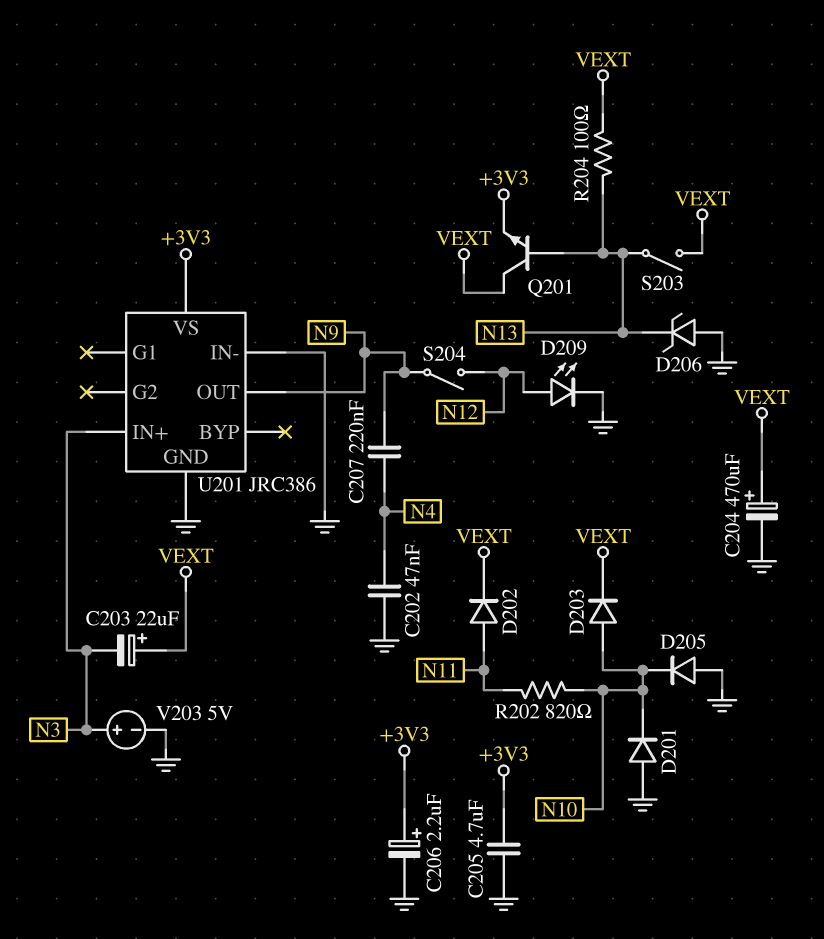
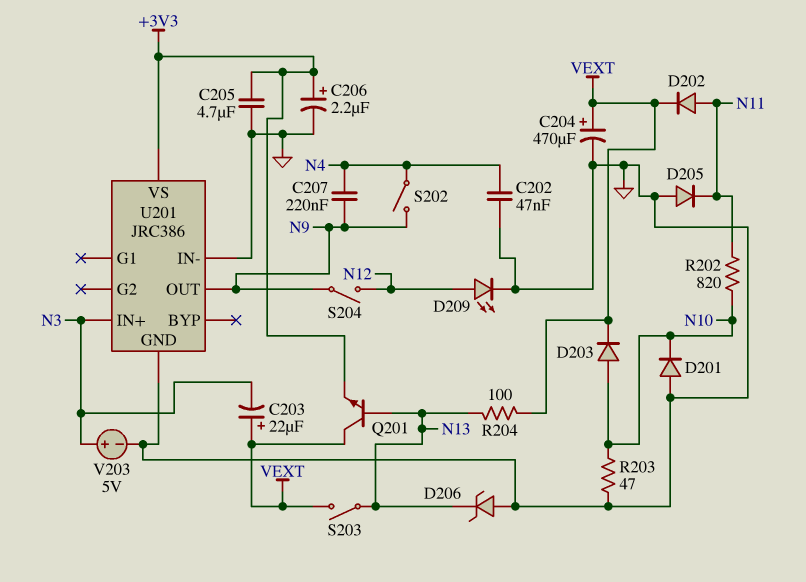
D205: diode (A GND, K N10) -> diode (A GND, K N11)
R203: none -> 47 (GND, N10)
S202: none -> switch (N4, N9)

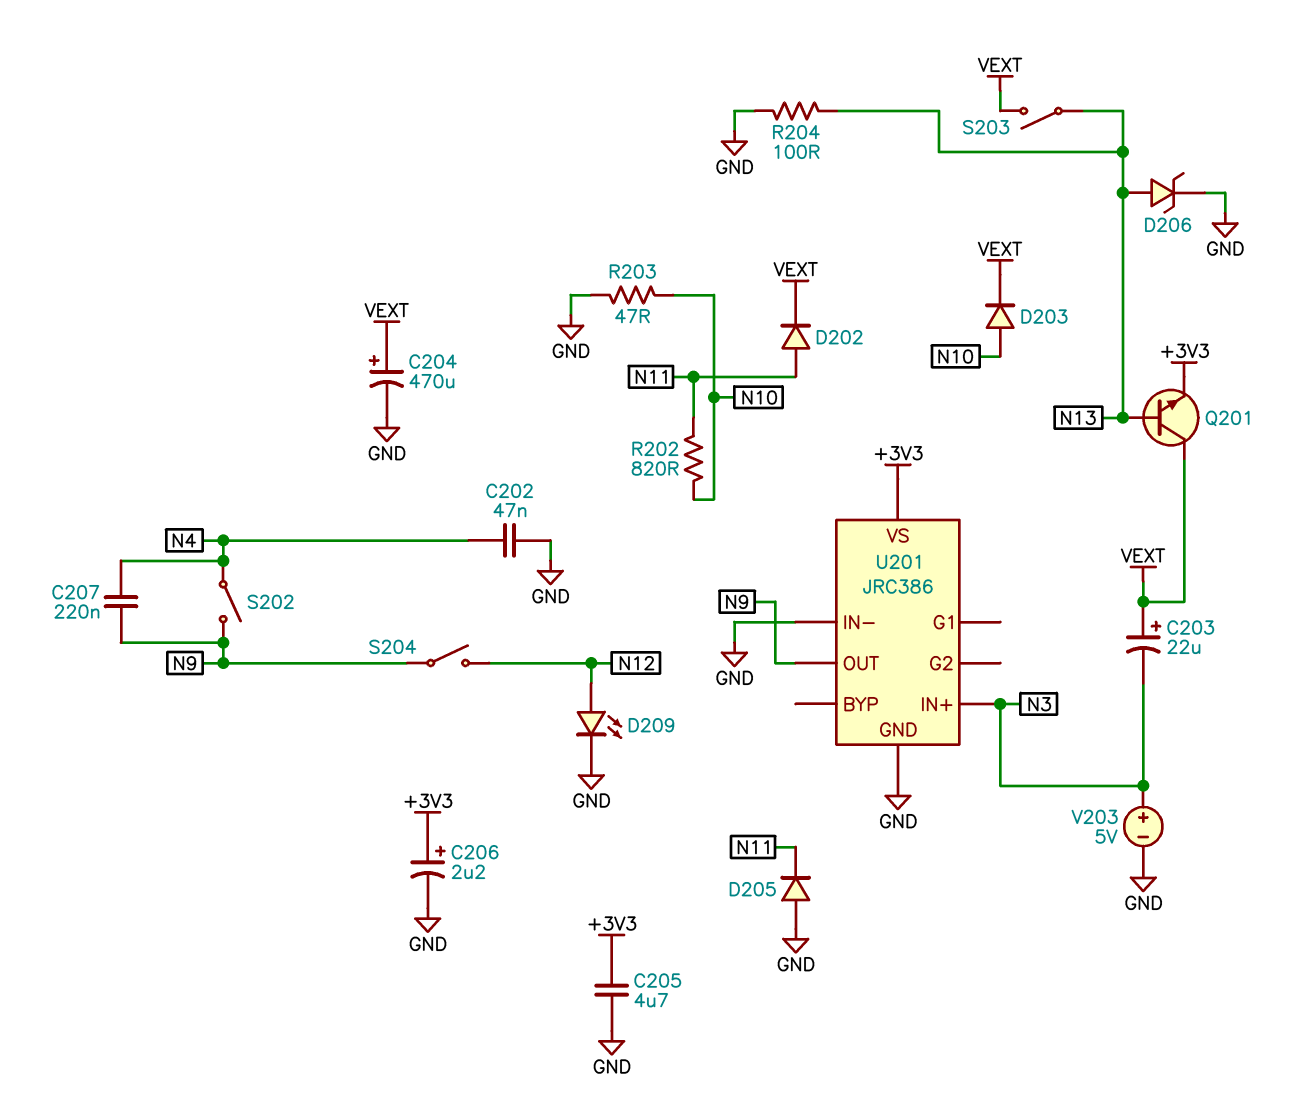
D201: diode (A GND, K N10) -> none
D206: zener (A GND, K N13) -> zener (A N13, K GND)
R204: 100 (N13, VEXT) -> 100 (GND, N13)

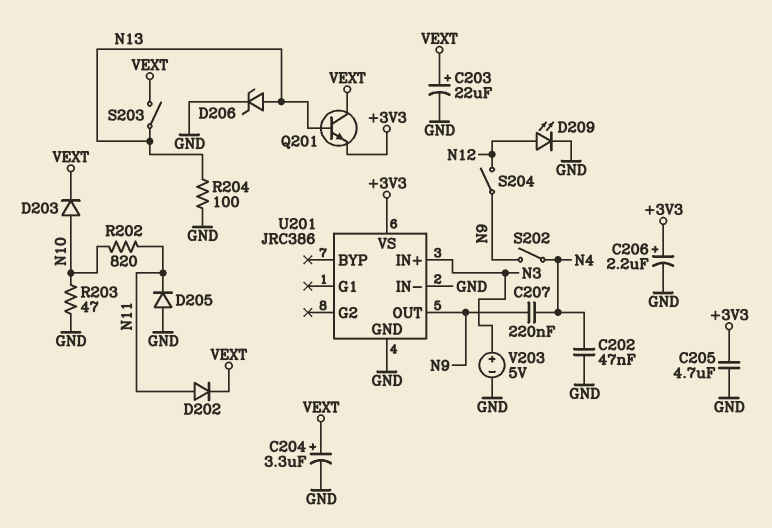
C203: 22uF (plus VEXT, minus N3) -> 22uF (plus VEXT, minus GND)
C204: 470uF (plus VEXT, minus GND) -> 3.3uF (plus VEXT, minus GND)

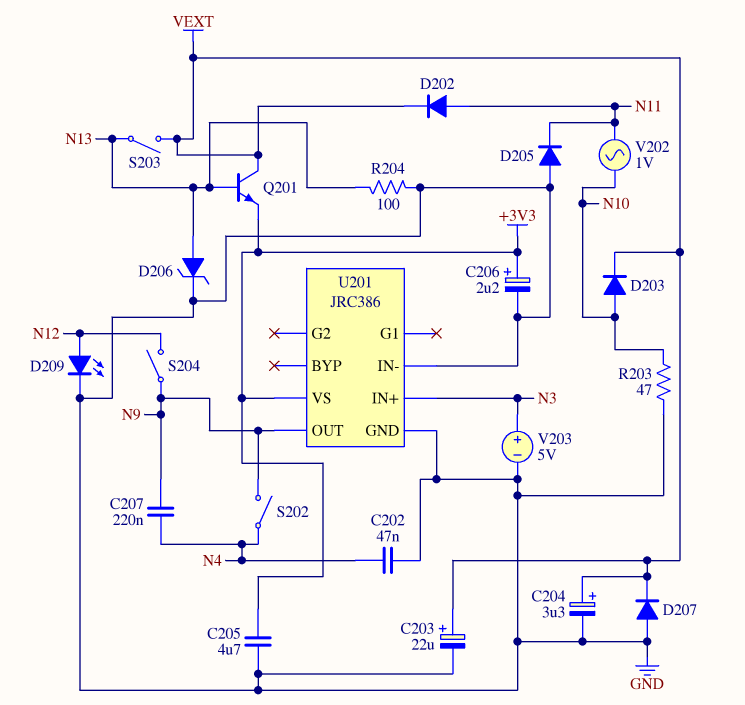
D207: none -> diode (A GND, K VEXT)
R202: 820 (N10, N11) -> none
V202: none -> AC 1V (N10, N11)

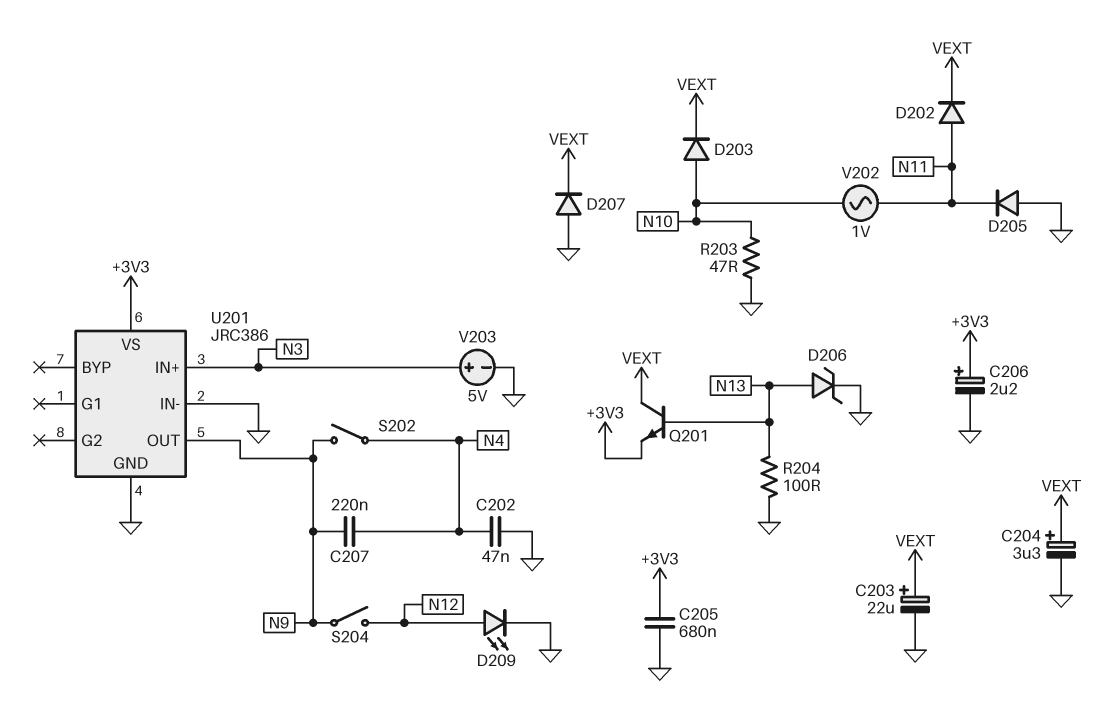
C205: 4.7uF (+3V3, GND) -> 680nF (+3V3, GND)
S203: switch (N13, VEXT) -> none

